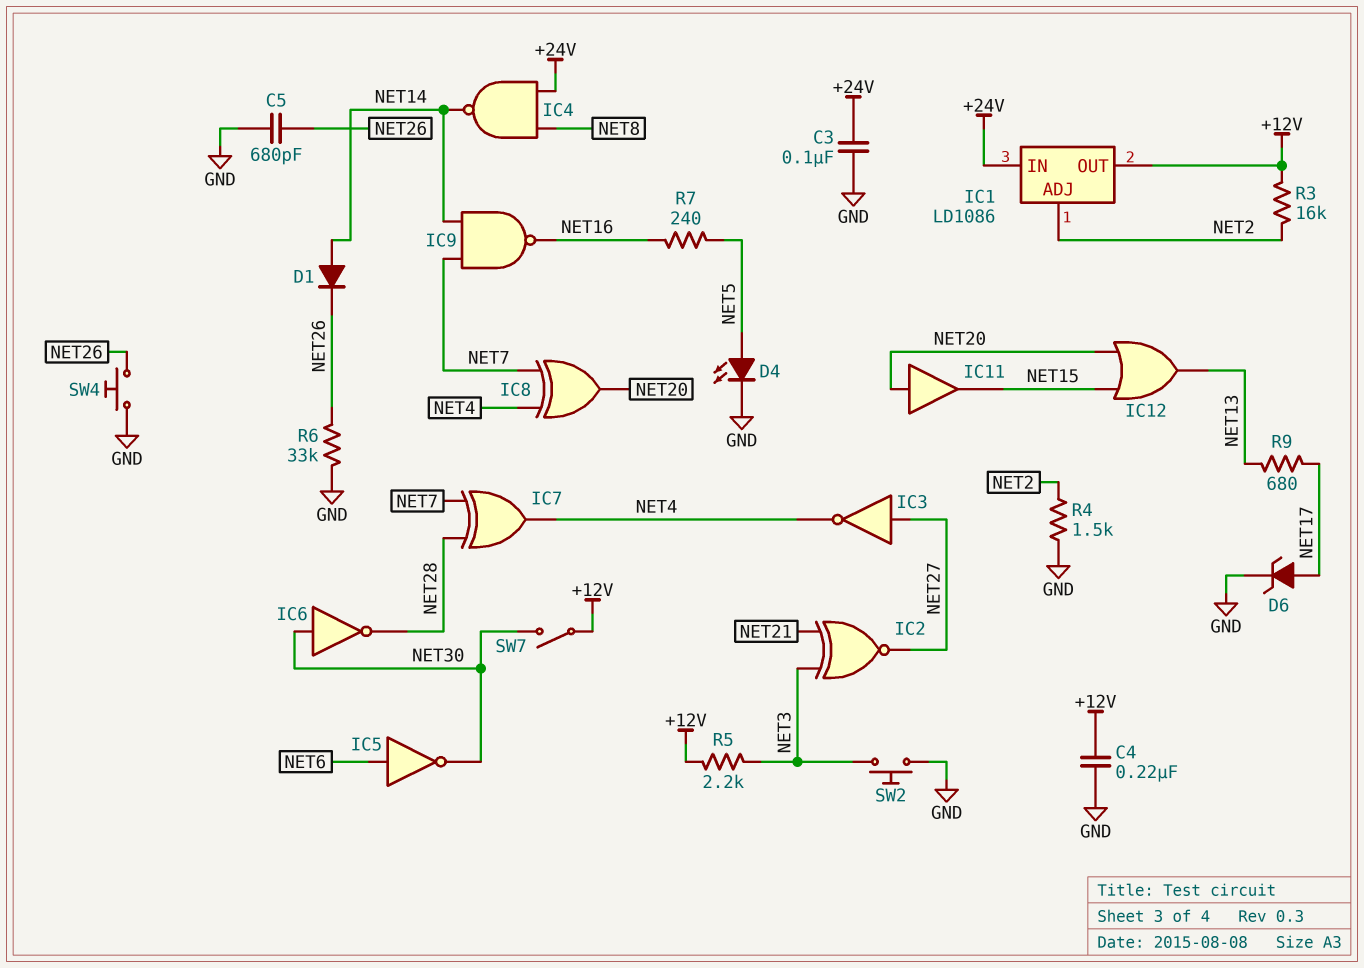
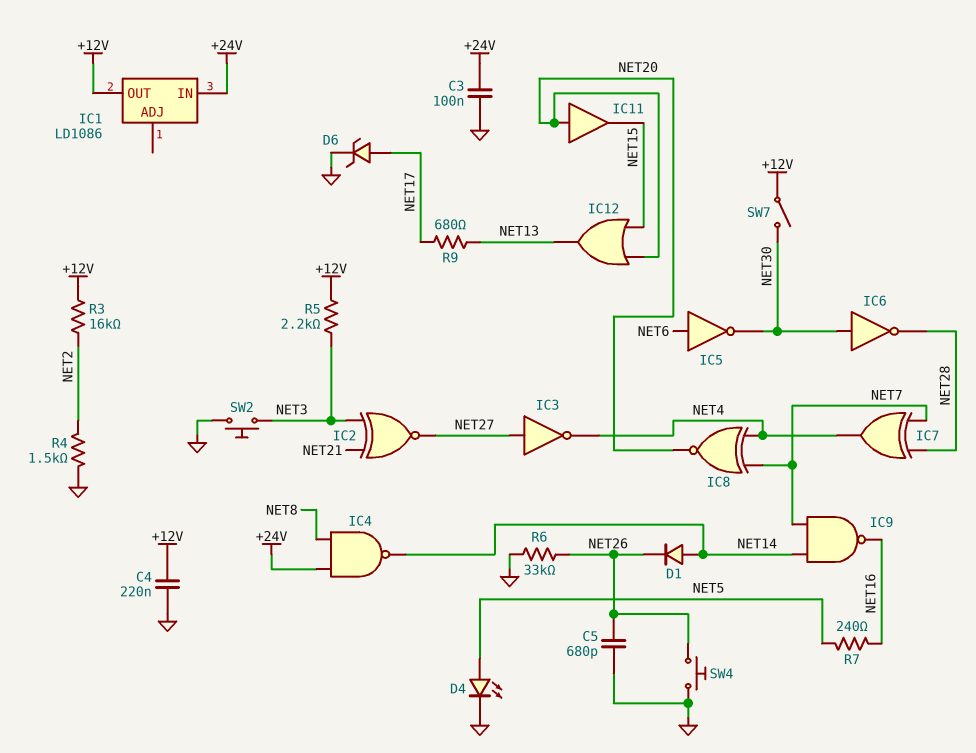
IC1 pin ADJ: NET2 -> none
IC8: XOR (in NET4, in NET7, out NET20) -> XNOR (in NET4, in NET7, out NET20)

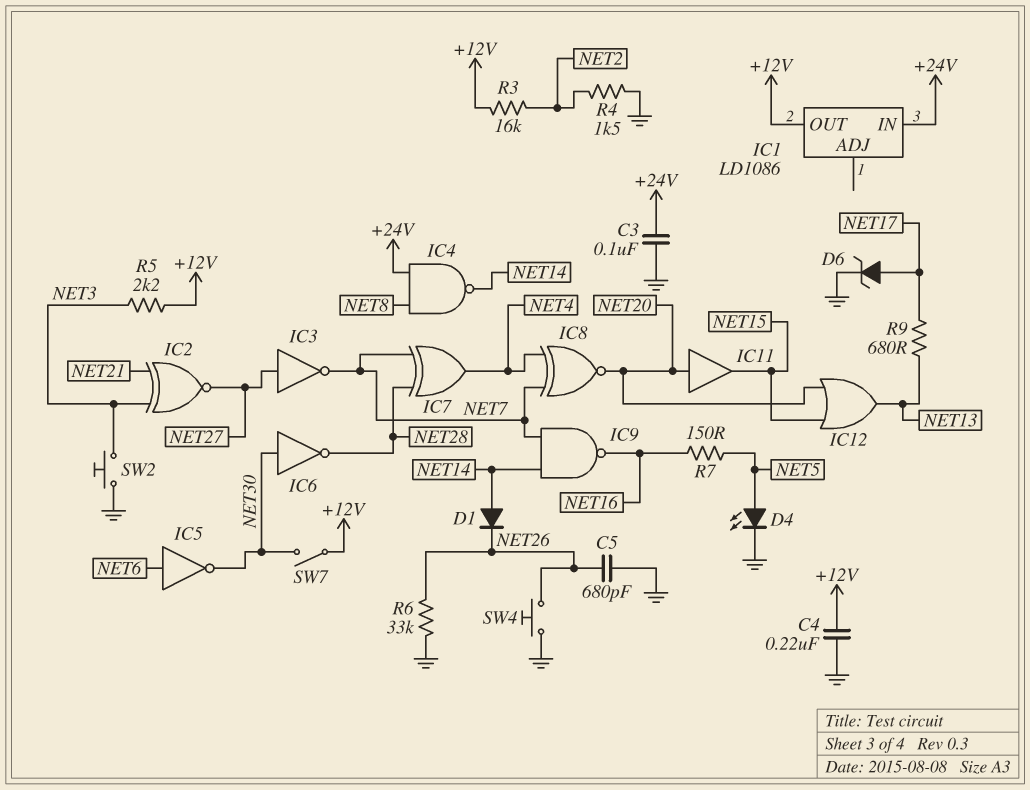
IC3: NOT (in NET27, out NET4) -> NOT (in NET27, out NET7)
R7: 240 (NET5, NET16) -> 150 (NET5, NET16)

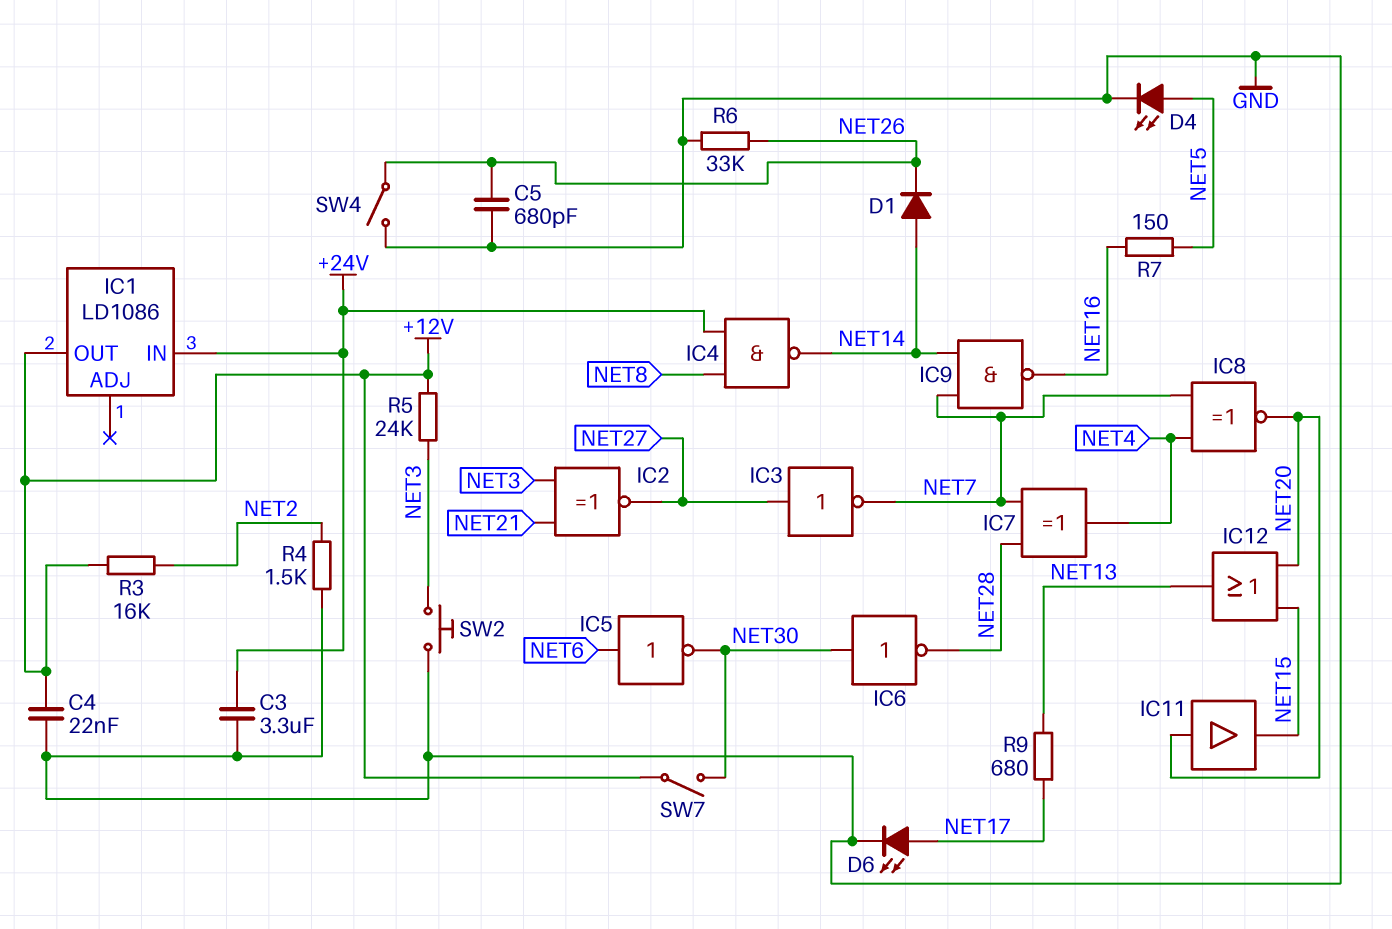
C3: 100nF (+24V, GND) -> 3.3uF (+24V, GND)
C4: 220nF (+12V, GND) -> 22nF (+12V, GND)
D6: zener (A NET17, K GND) -> LED (A NET17, K GND)
R5: 2.2k (+12V, NET3) -> 24k (+12V, NET3)
SW4: button (GND, NET26) -> switch (GND, NET26)

